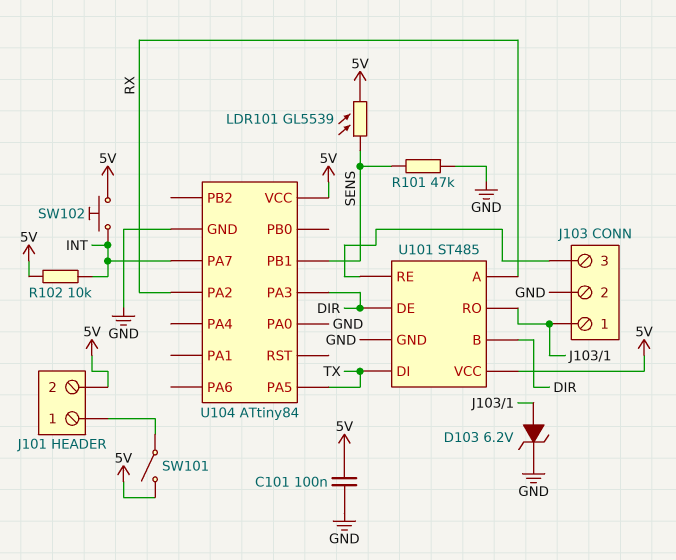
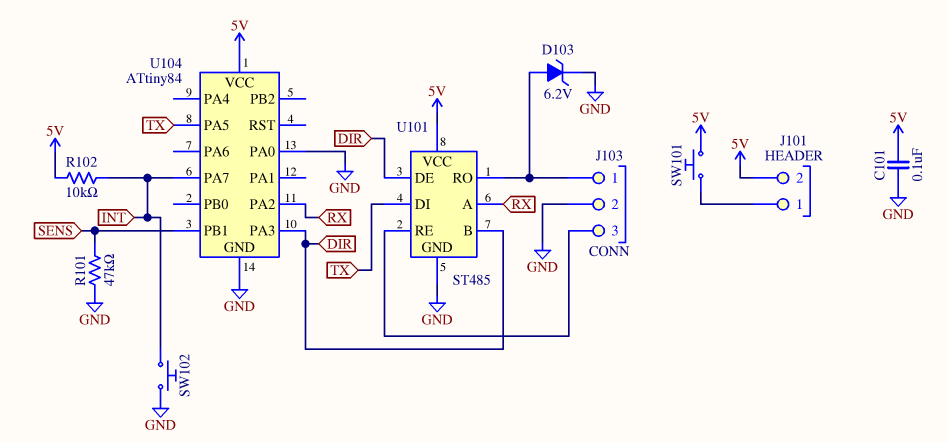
LDR101: GL5539 (5V, SENS) -> none
SW101: switch (5V, J101/1) -> button (5V, J101/1)
SW102: button (5V, INT) -> button (GND, INT)

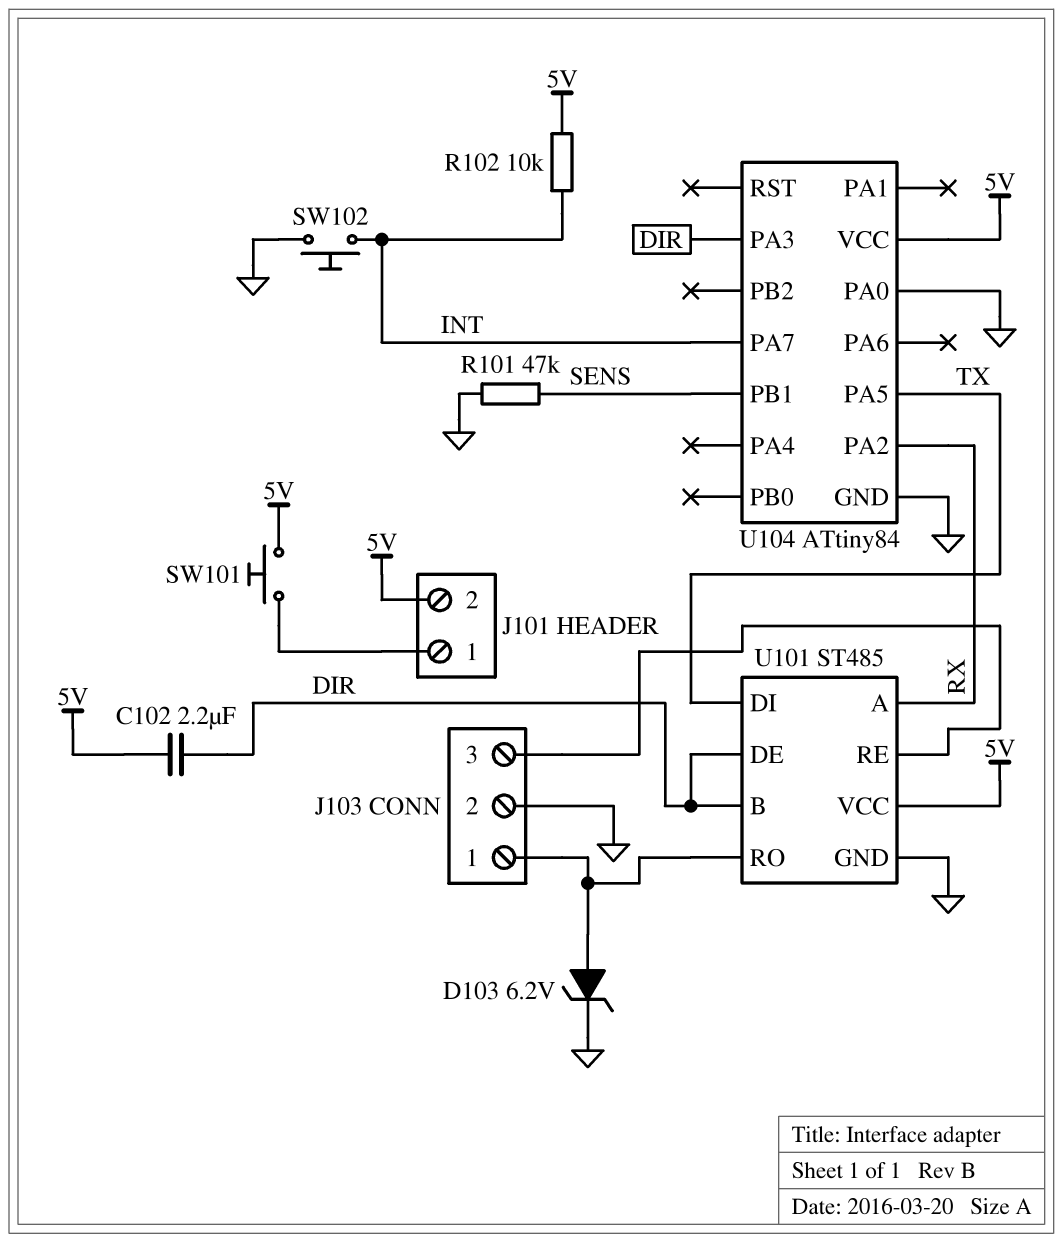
C101: 100nF (5V, GND) -> none
C102: none -> 2.2uF (5V, DIR)

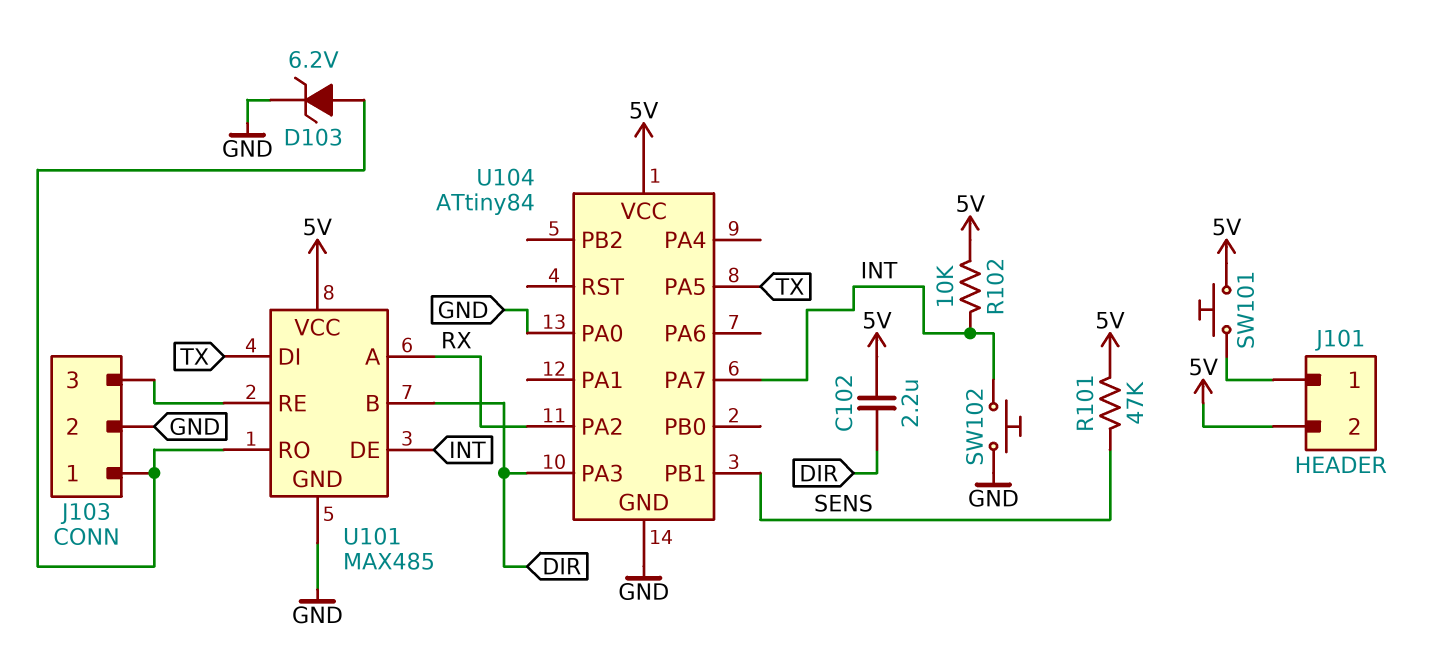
R101: 47k (GND, SENS) -> 47k (5V, SENS)
U101: ST485 -> MAX485
U101 pin DE: DIR -> INT

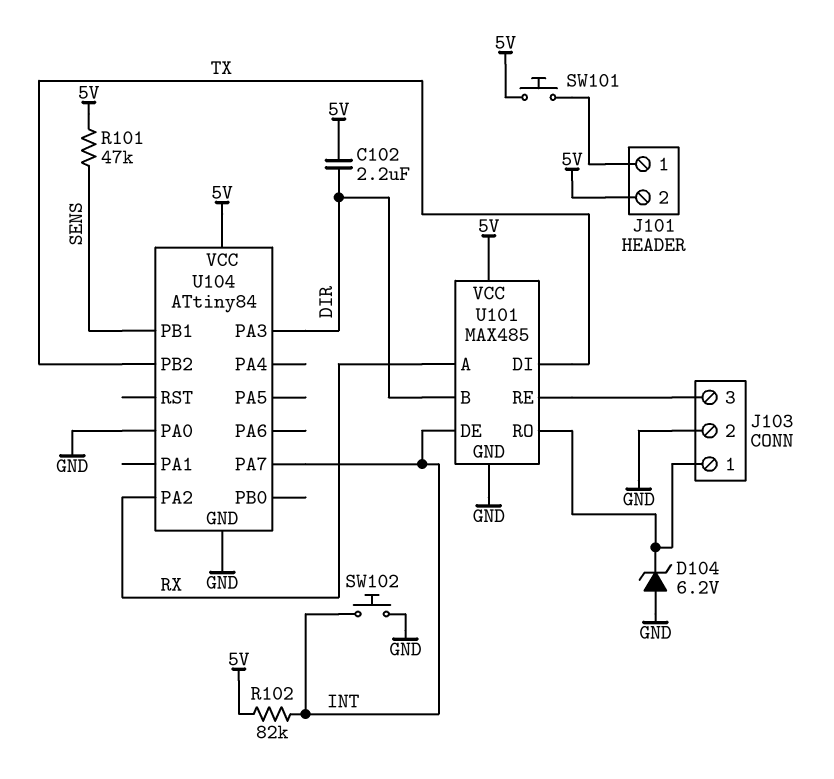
D103: zener 6.2V (A J103/1, K GND) -> none
D104: none -> zener 6.2V (A GND, K J103/1)
R102: 10k (5V, INT) -> 82k (5V, INT)
U104 pin PA5: TX -> none
U104 pin PB2: none -> TX

